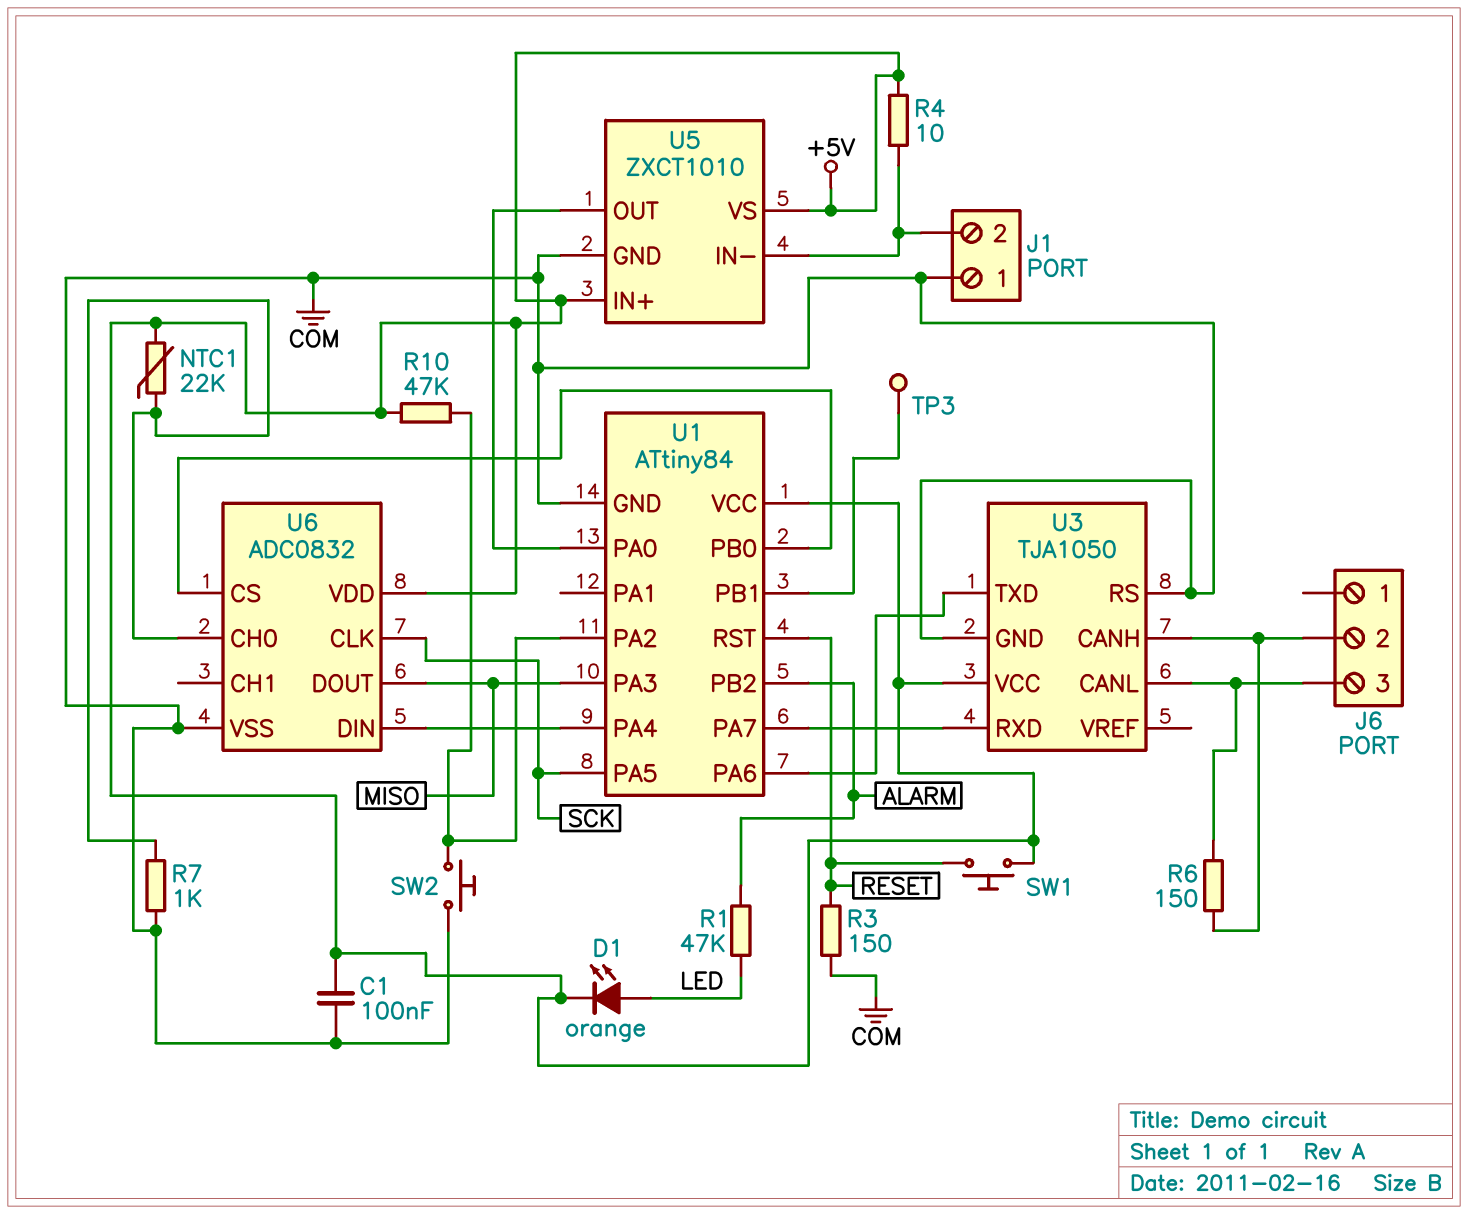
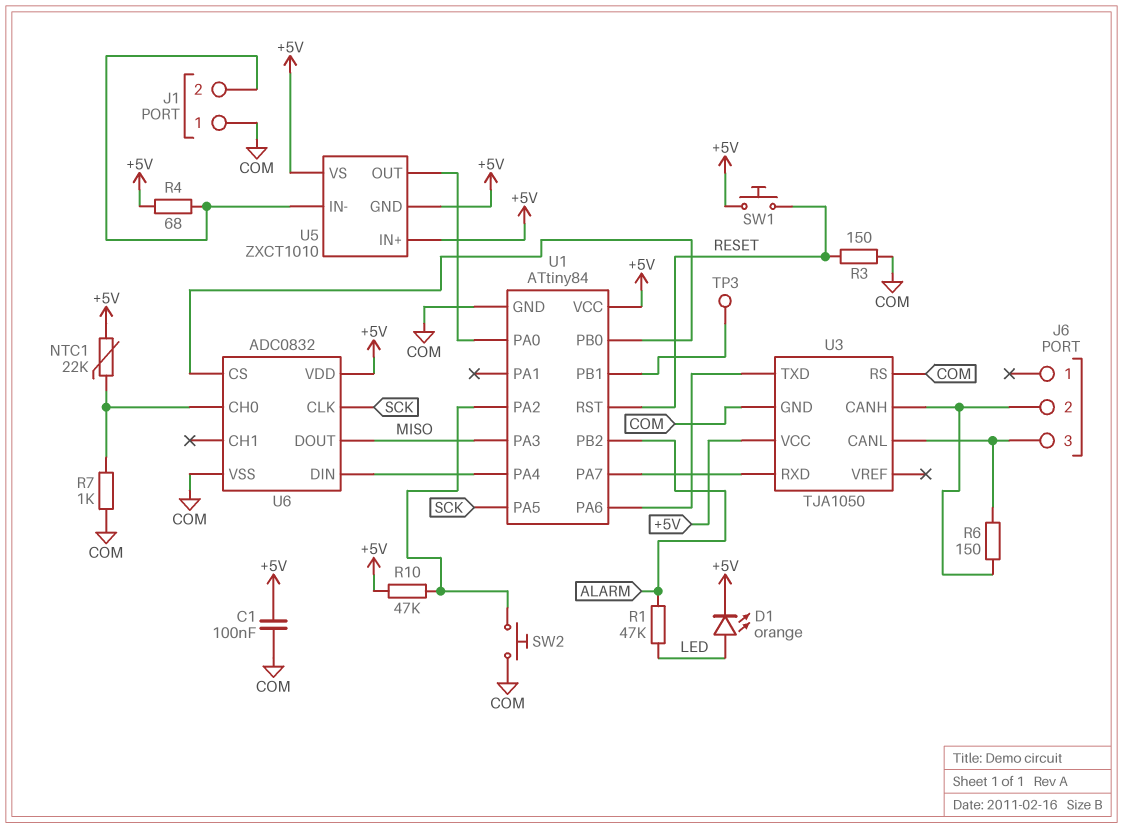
R4: 10 (+5V, J1/2) -> 68 (+5V, J1/2)
U5 pin GND: COM -> +5V

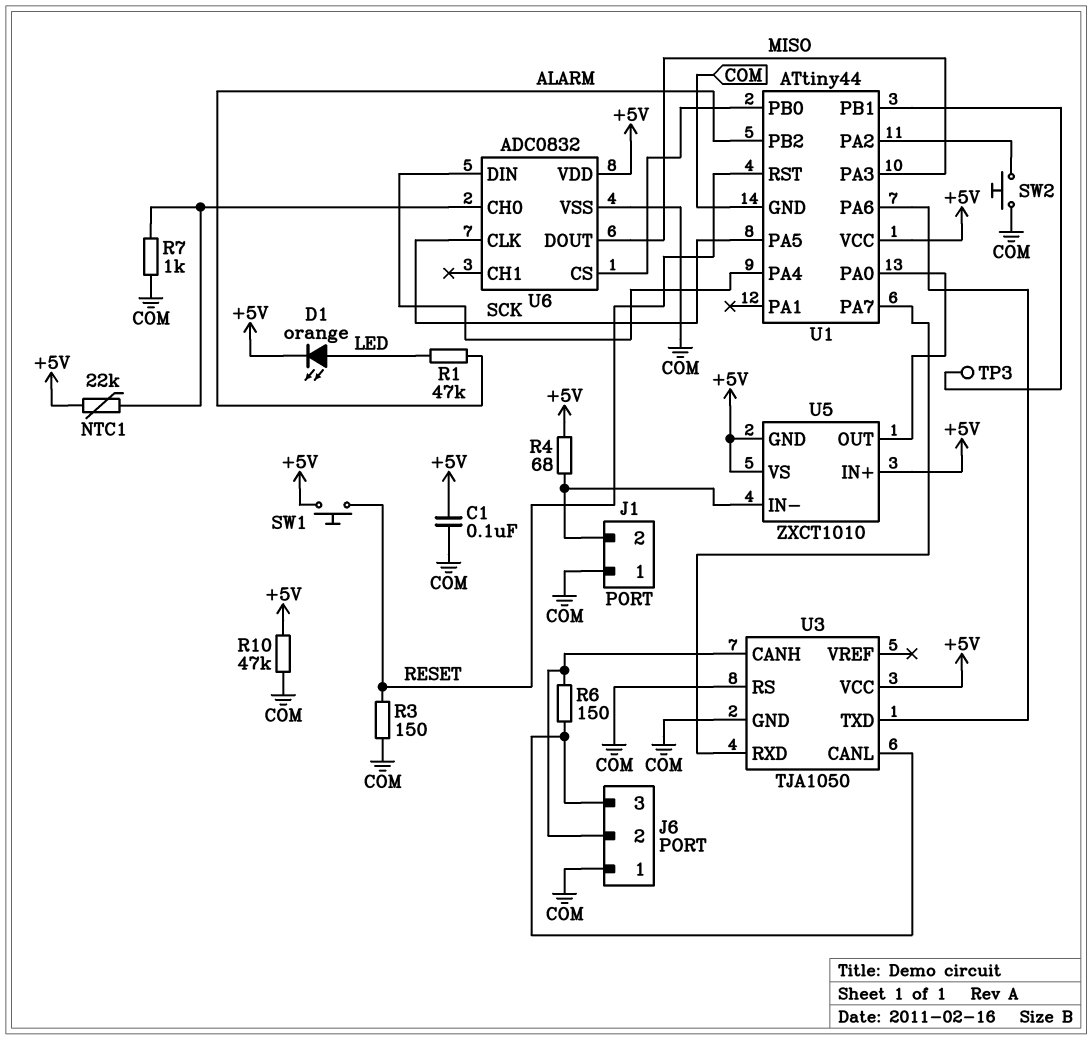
J6 pin 1: none -> COM
R10: 47k (+5V, U1/PA2) -> 47k (+5V, COM)
U1: ATtiny84 -> ATtiny44

